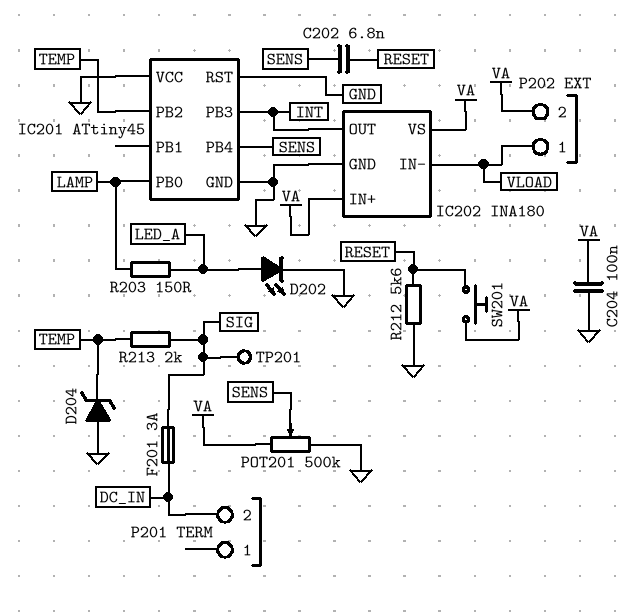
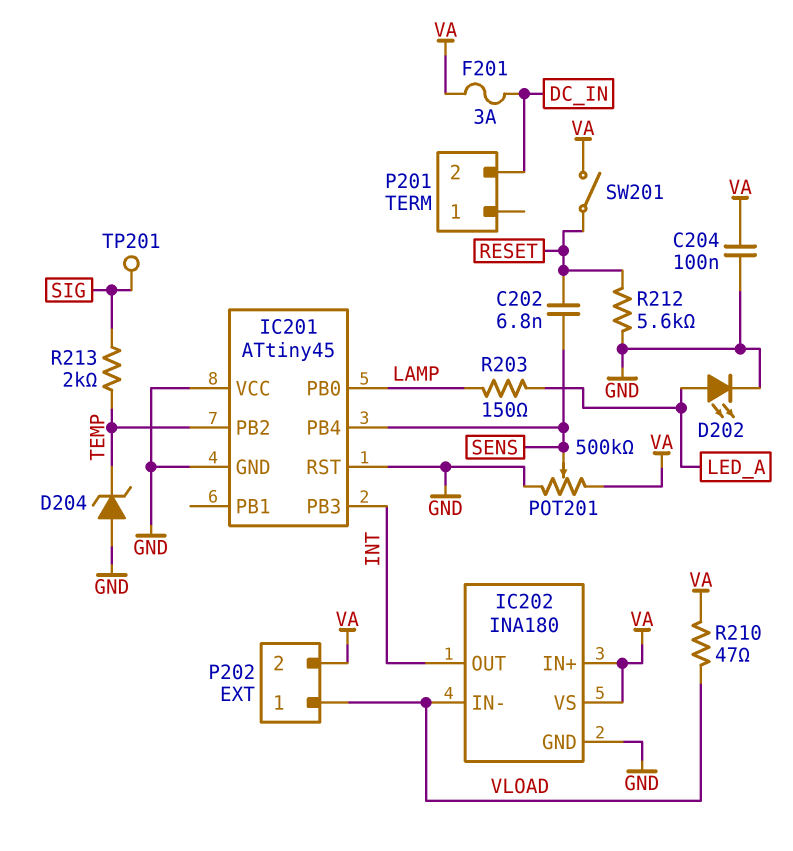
F201: 3A (DC_IN, SIG) -> 3A (DC_IN, VA)
R210: none -> 47 (VA, VLOAD)
SW201: button (RESET, VA) -> switch (RESET, VA)

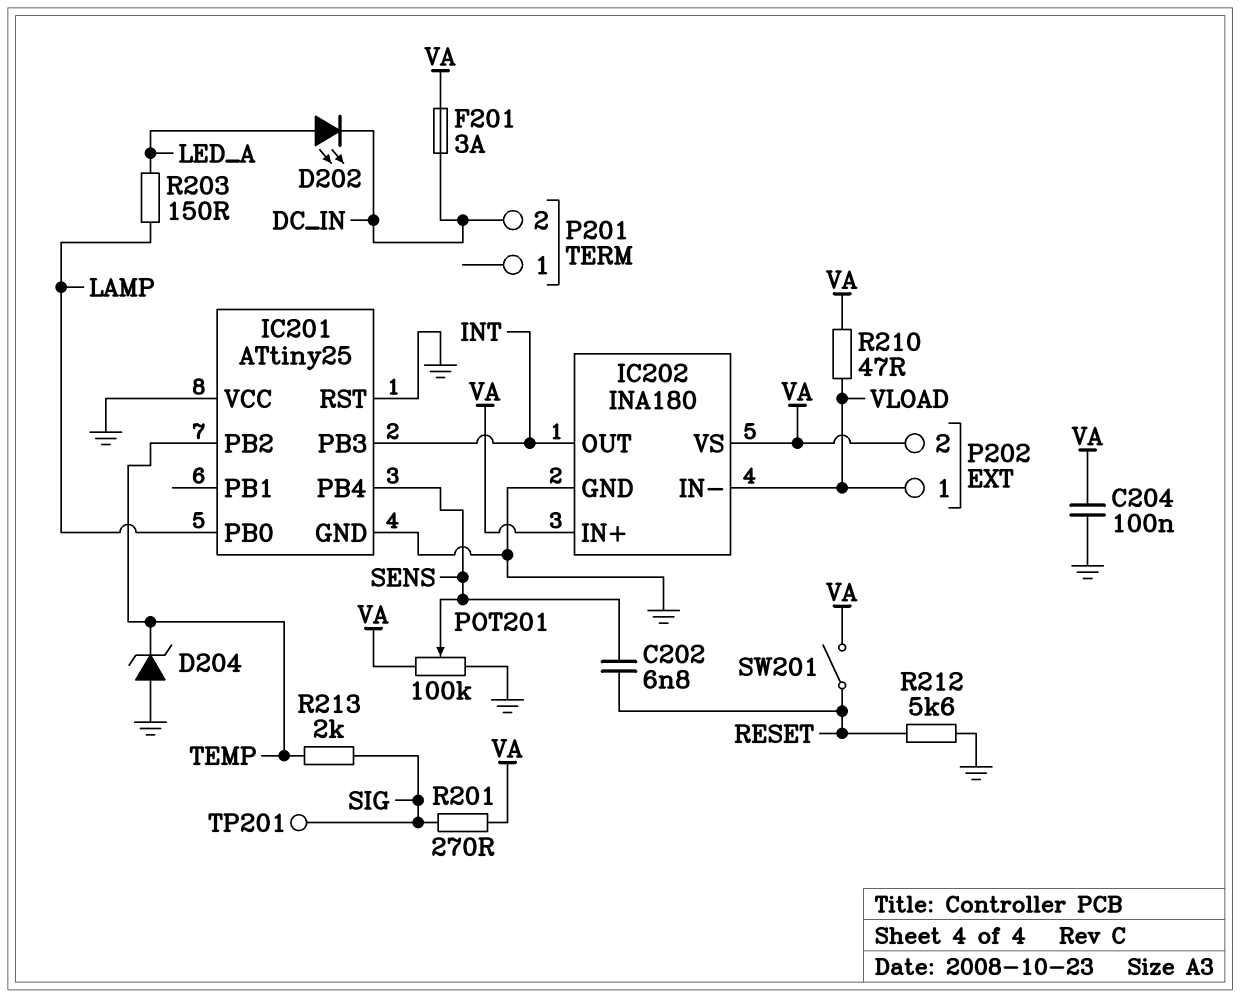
D202: LED (A LED_A, K GND) -> LED (A LED_A, K DC_IN)
IC201: ATtiny45 -> ATtiny25
POT201: 500k (GND, VA, wiper SENS) -> 100k (GND, VA, wiper SENS)
R201: none -> 270 (SIG, VA)

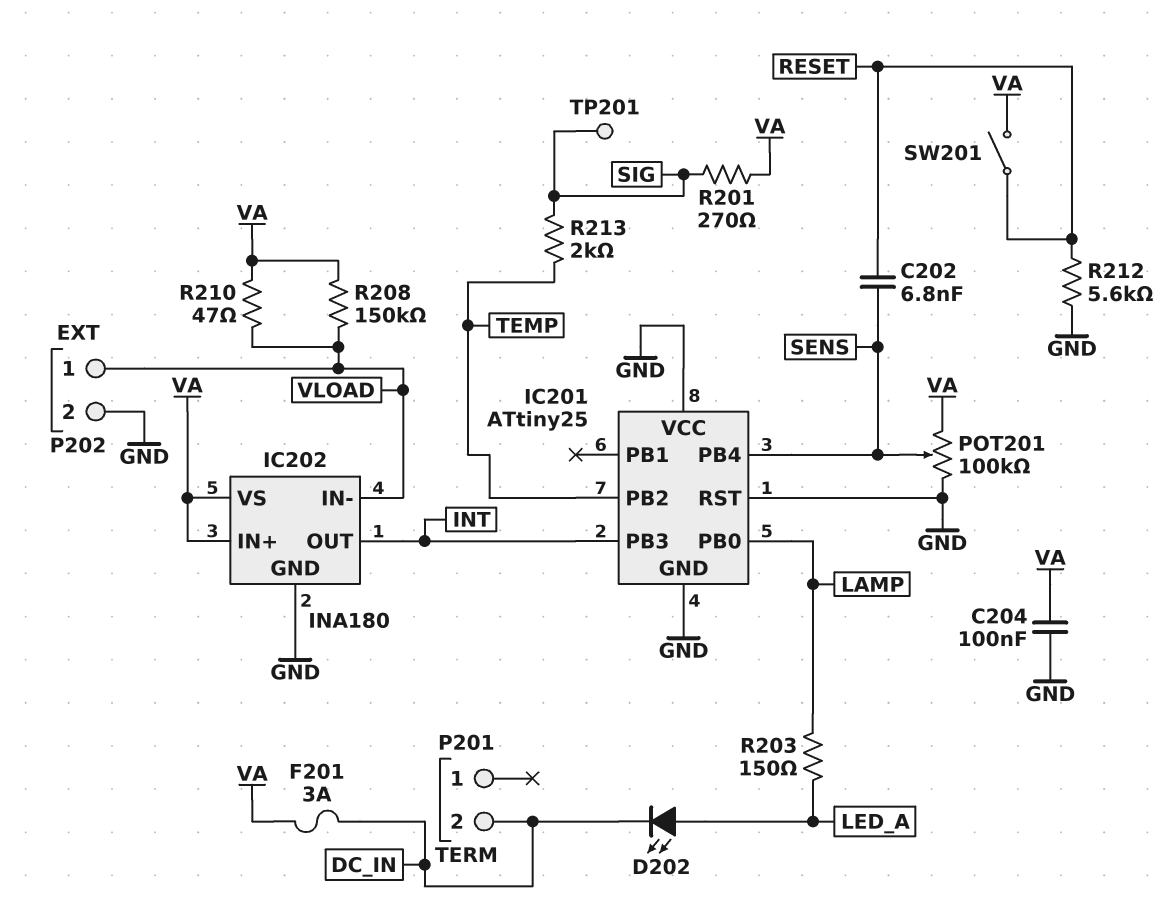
D204: zener (A GND, K TEMP) -> none
P202 pin 2: VA -> GND
R208: none -> 150k (VA, VLOAD)

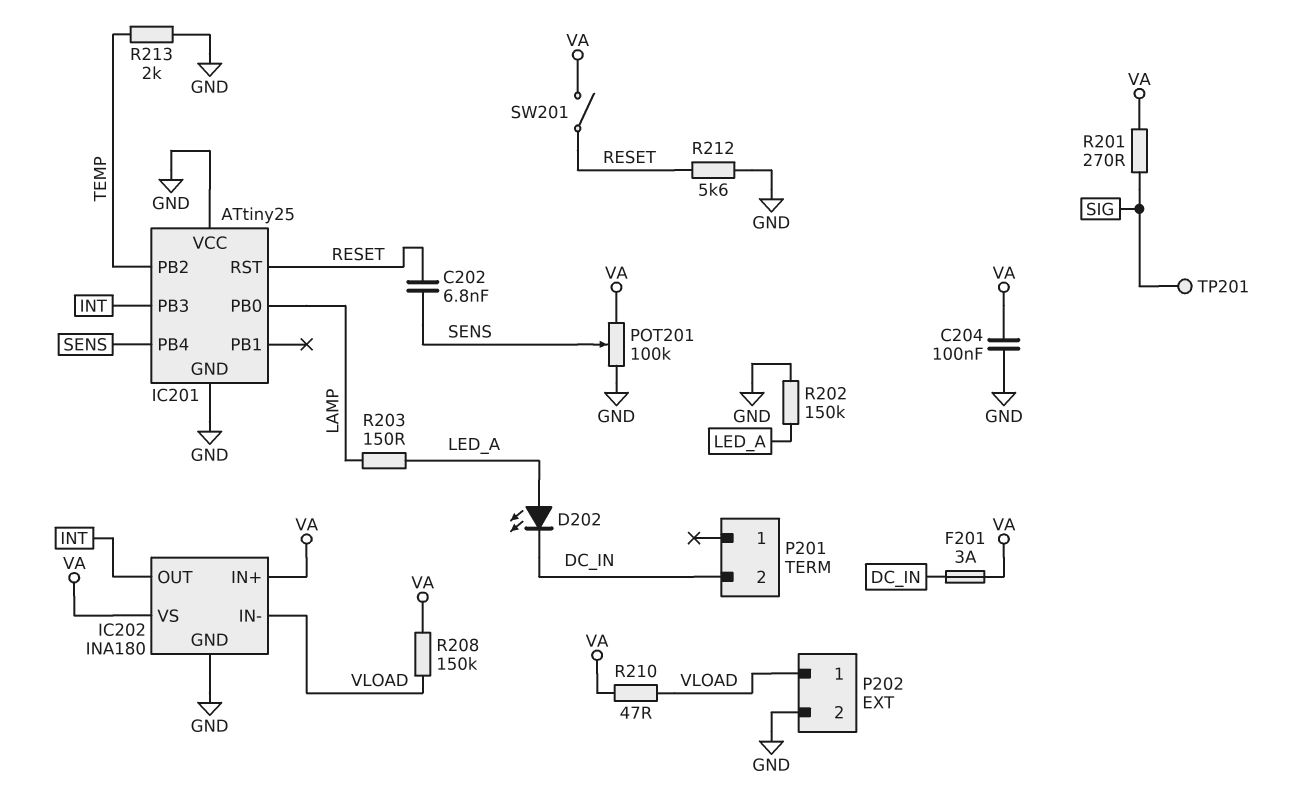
IC201 pin RST: GND -> RESET
R202: none -> 150k (GND, LED_A)
R213: 2k (SIG, TEMP) -> 2k (GND, TEMP)

